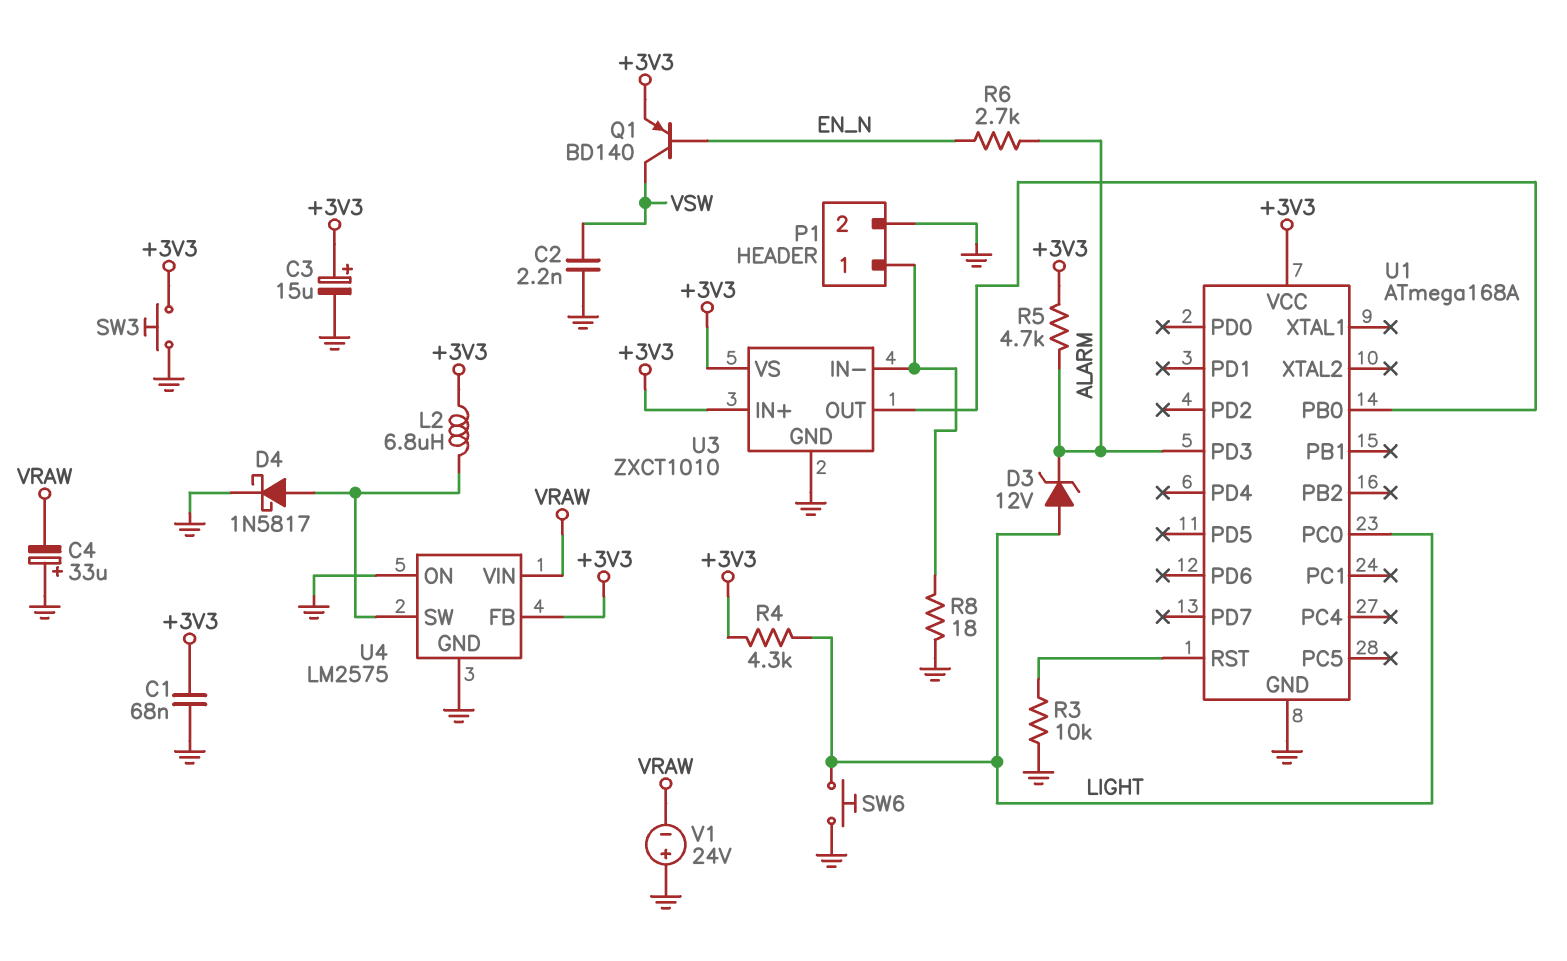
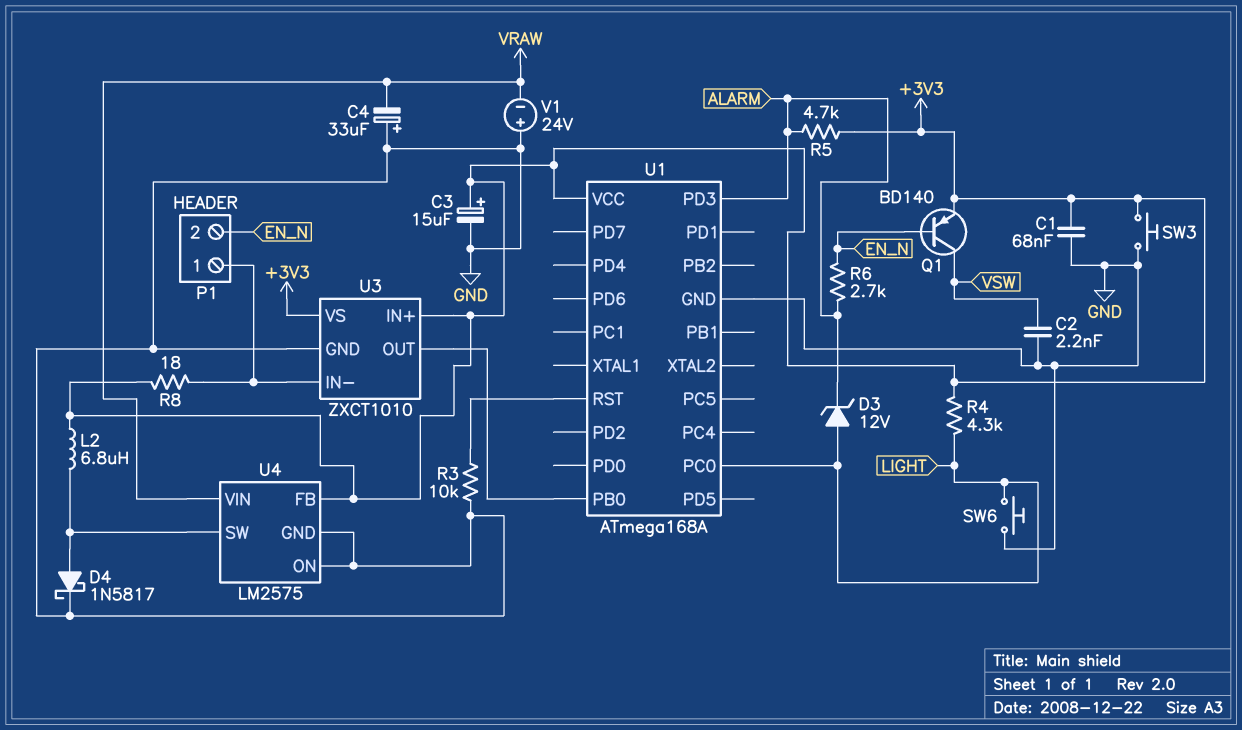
P1 pin 2: GND -> EN_N
R8: 18 (GND, P1/1) -> 18 (+3V3, P1/1)

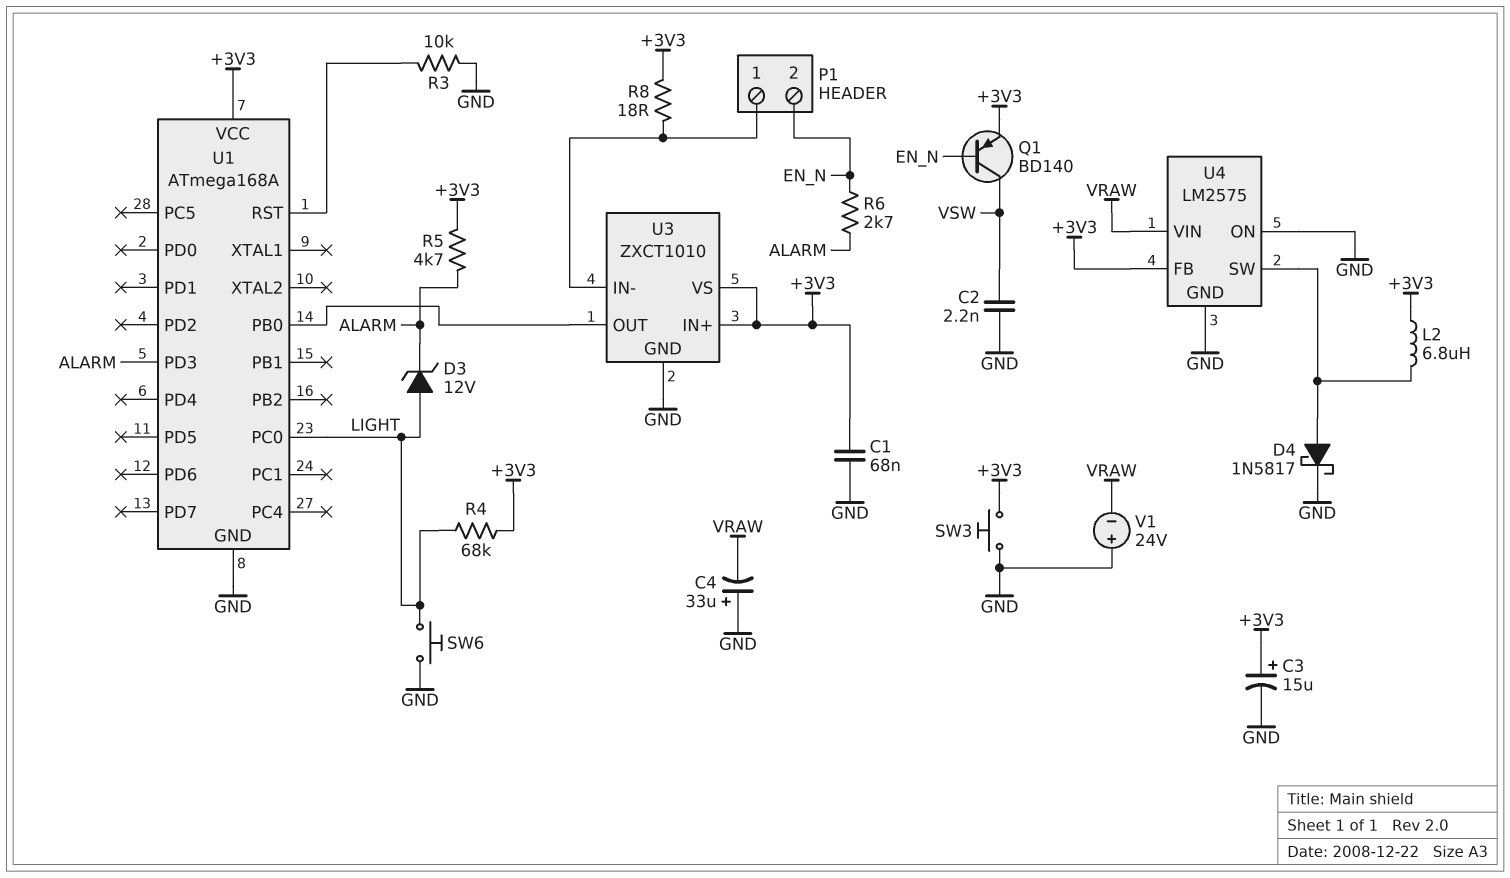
R4: 4.3k (+3V3, LIGHT) -> 68k (+3V3, LIGHT)

